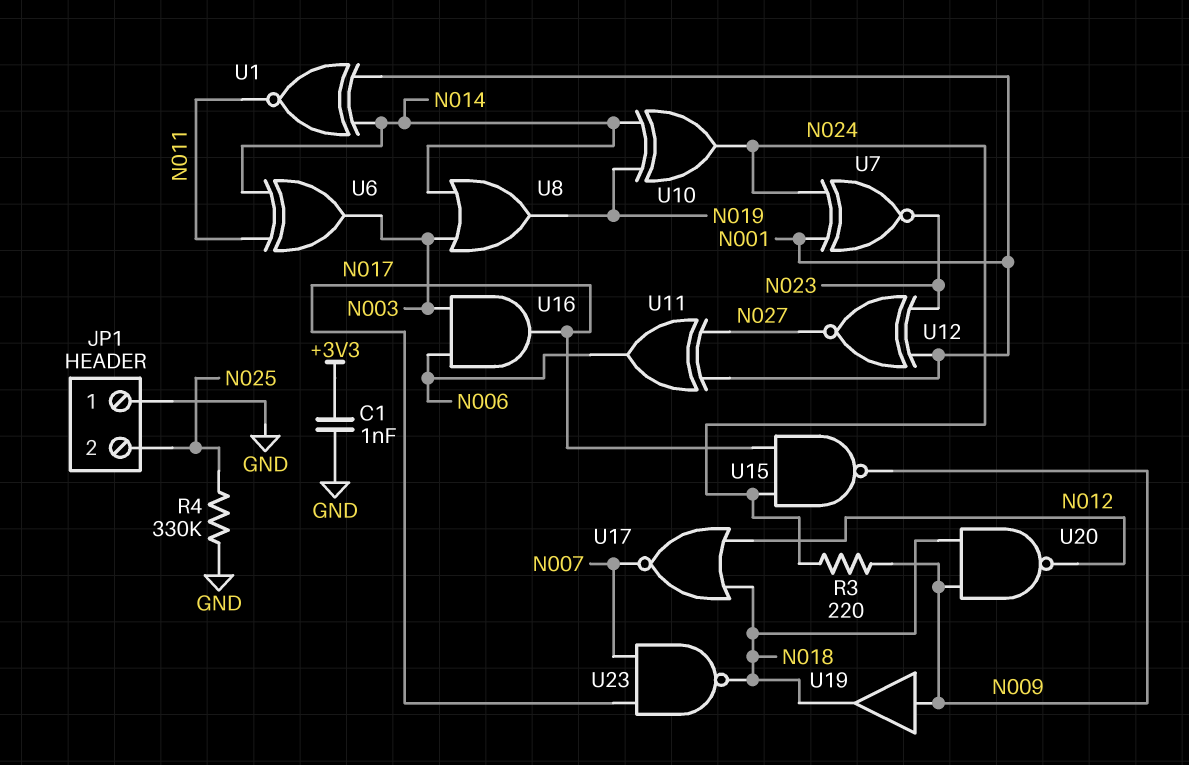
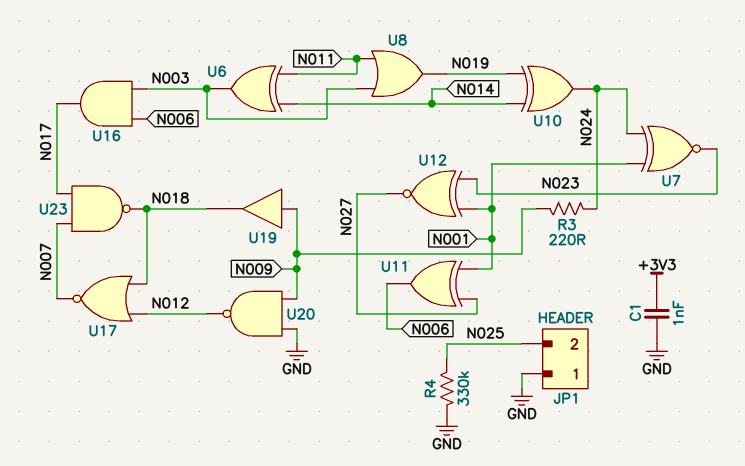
U1: XNOR (in N001, in N014, out N011) -> none
U8: OR (in N003, in N014, out N019) -> OR (in N003, in N011, out N019)
U15: NAND (in N017, in N024, out N009) -> none
U20: NAND (in N009, in N018, out N012) -> NAND (in GND, in N009, out N012)

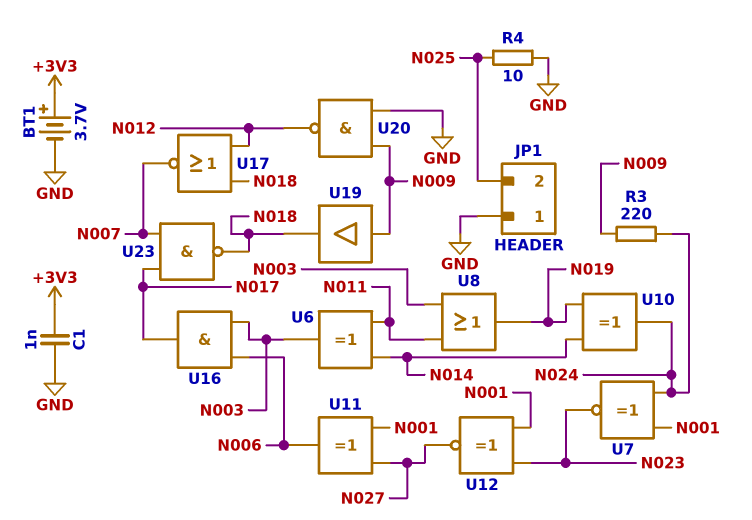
BT1: none -> 3.7V (plus +3V3, minus GND)
R4: 330k (GND, N025) -> 10 (GND, N025)

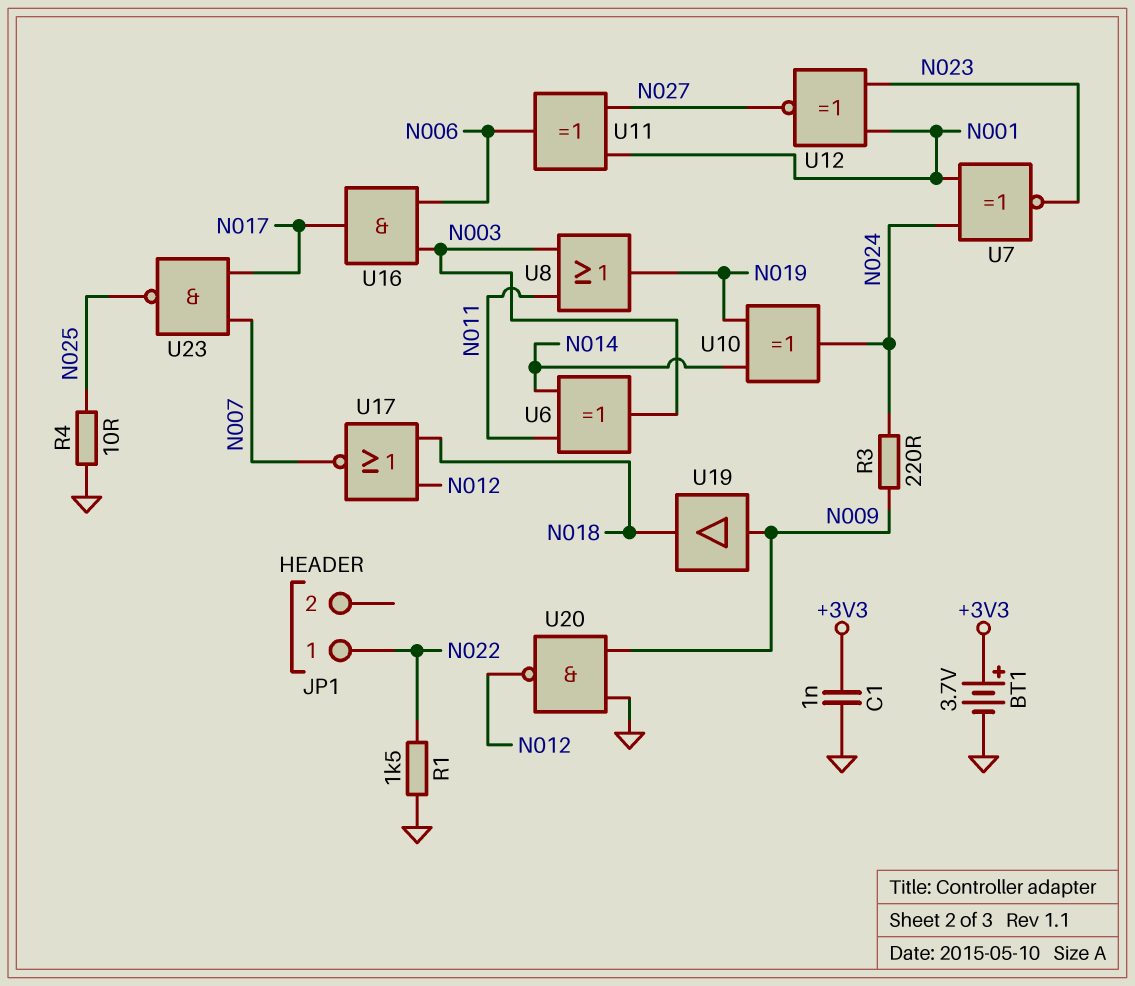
JP1 pin 1: GND -> N022
JP1 pin 2: N025 -> none
R1: none -> 1.5k (GND, N022)
U23: NAND (in N007, in N017, out N018) -> NAND (in N007, in N017, out N025)

